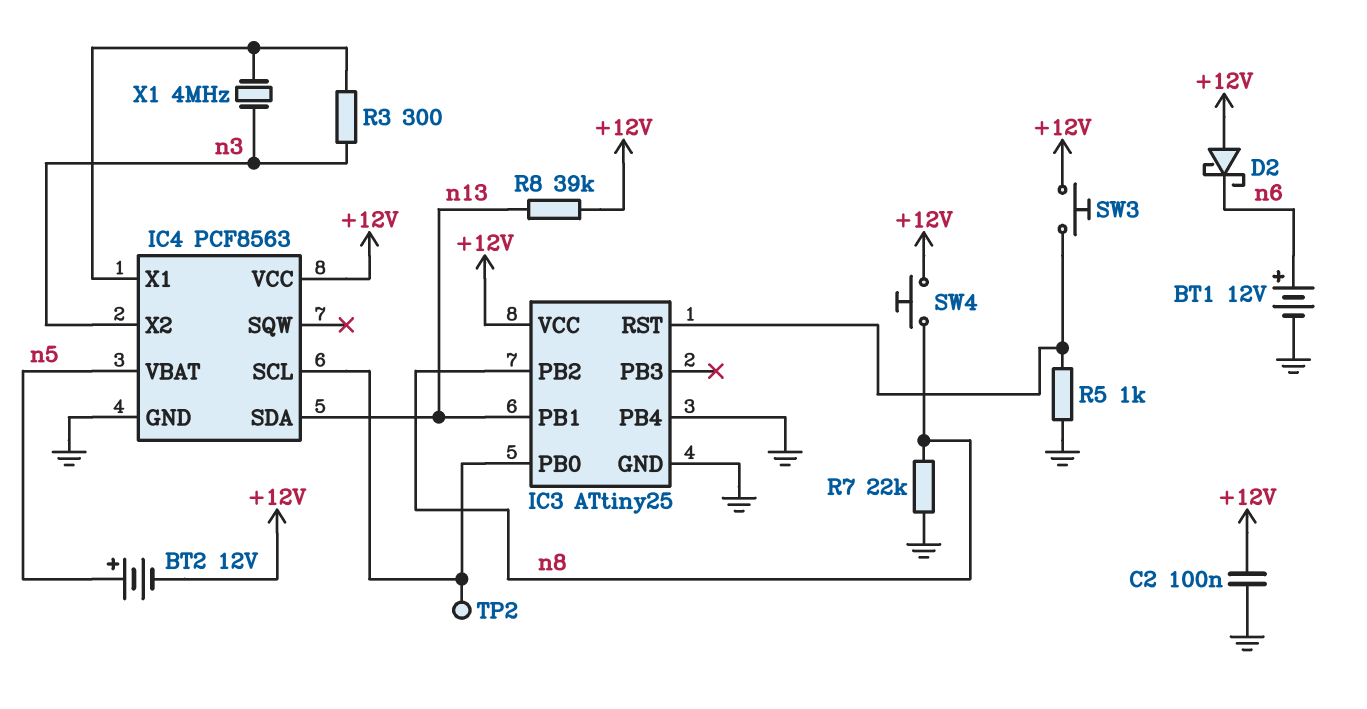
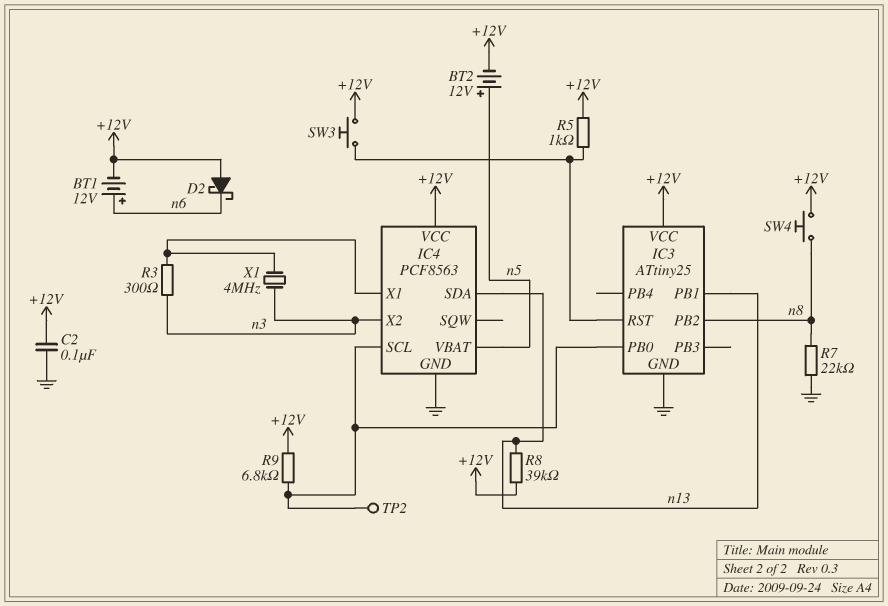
BT1: 12V (plus n6, minus GND) -> 12V (plus n6, minus +12V)
IC3 pin PB4: GND -> none
R5: 1k (GND, IC3/RST) -> 1k (+12V, IC3/RST)
R9: none -> 6.8k (+12V, IC3/PB0)

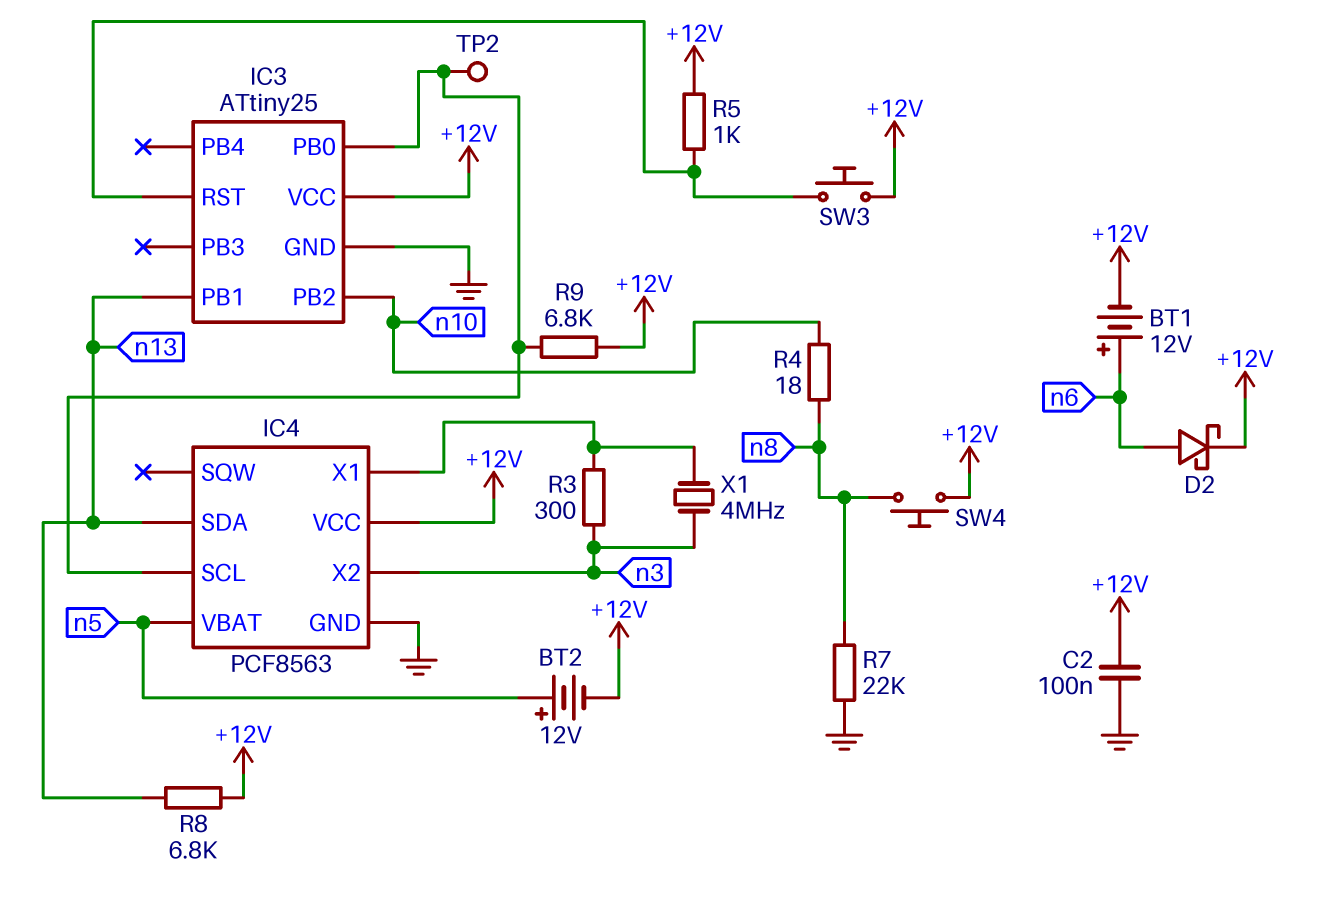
D2: schottky (A +12V, K n6) -> schottky (A n6, K +12V)
IC3 pin PB2: n8 -> n10
R4: none -> 18 (n8, n10)
R8: 39k (+12V, n13) -> 6.8k (+12V, n13)

